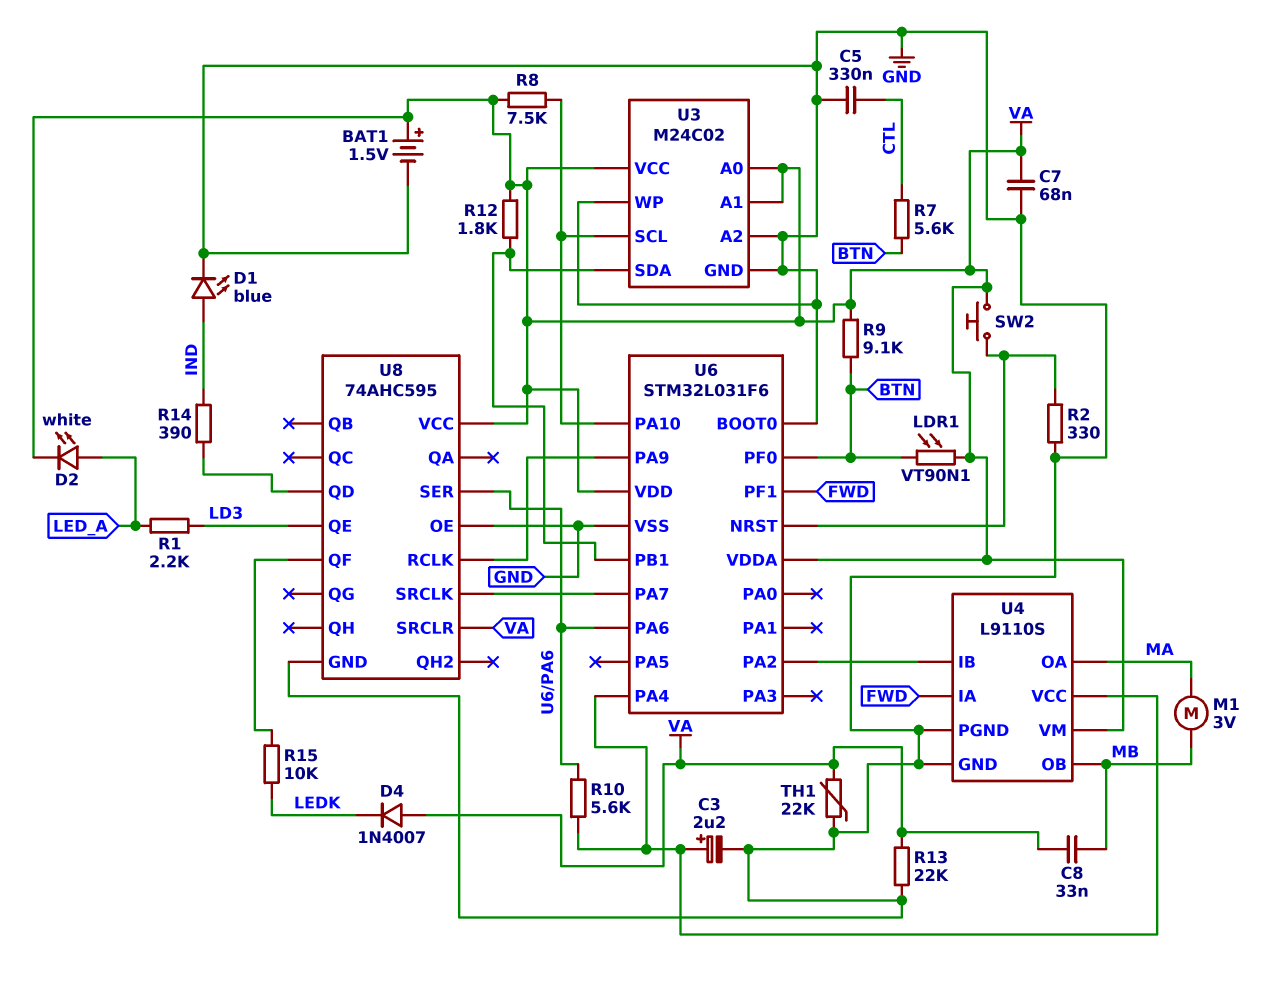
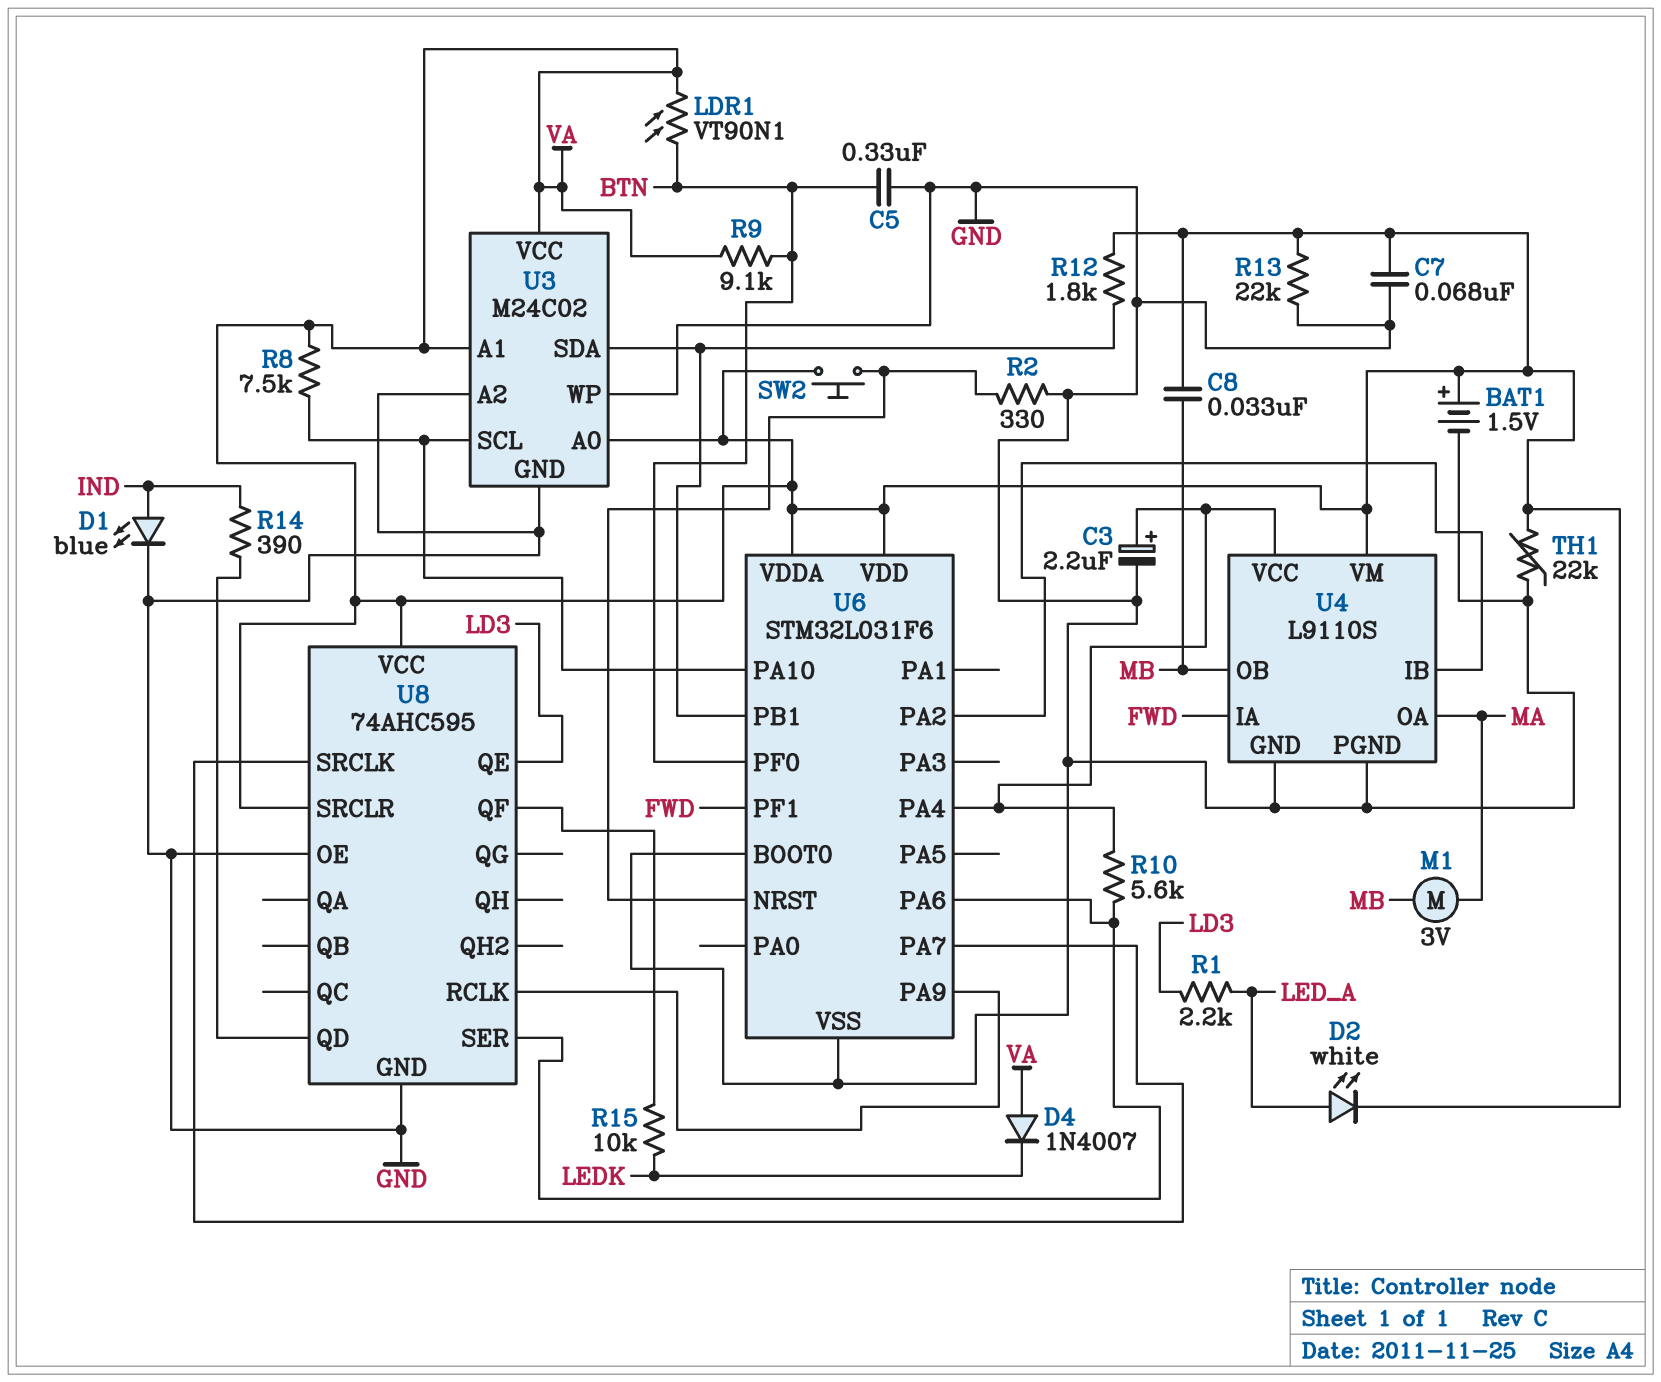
C5: 330nF (CTL, GND) -> 330nF (BTN, GND)
R7: 5.6k (BTN, CTL) -> none

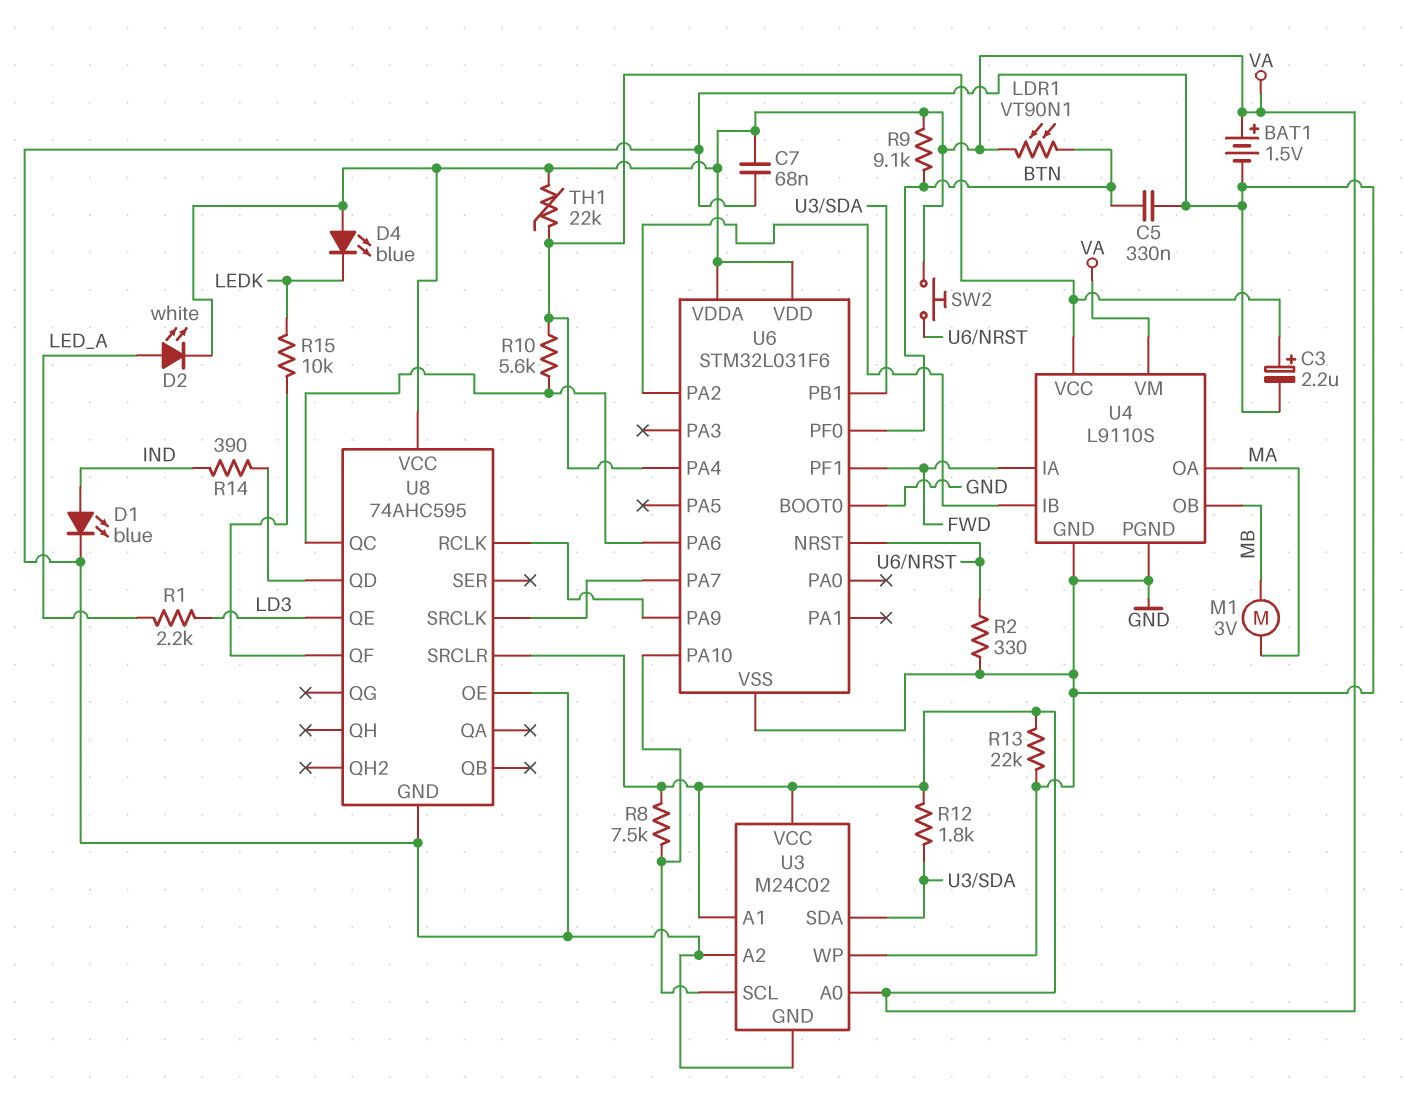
C8: 33nF (MB, VA) -> none
D4: diode 1N4007 (A VA, K LEDK) -> LED blue (A VA, K LEDK)
TH1: 22k (GND, VA) -> 22k (U4/VCC, VA)
U8 pin QC: none -> U6/PA6
U8 pin SER: U6/PA6 -> none

